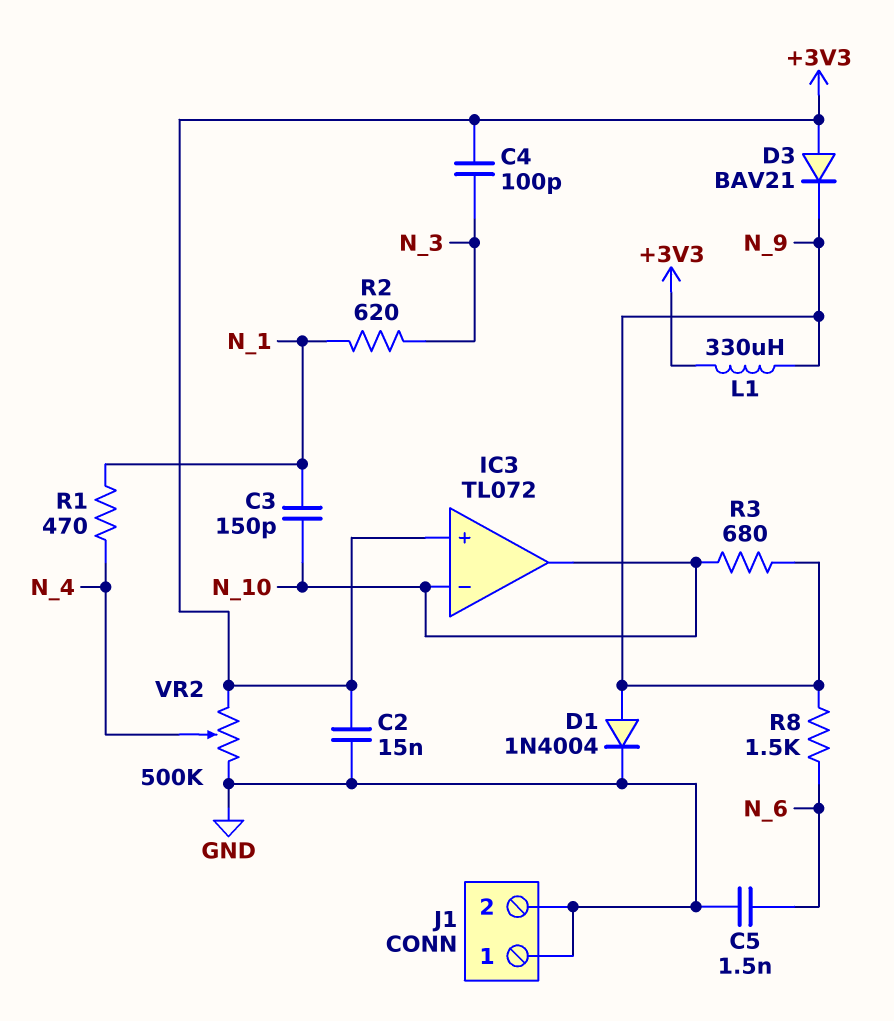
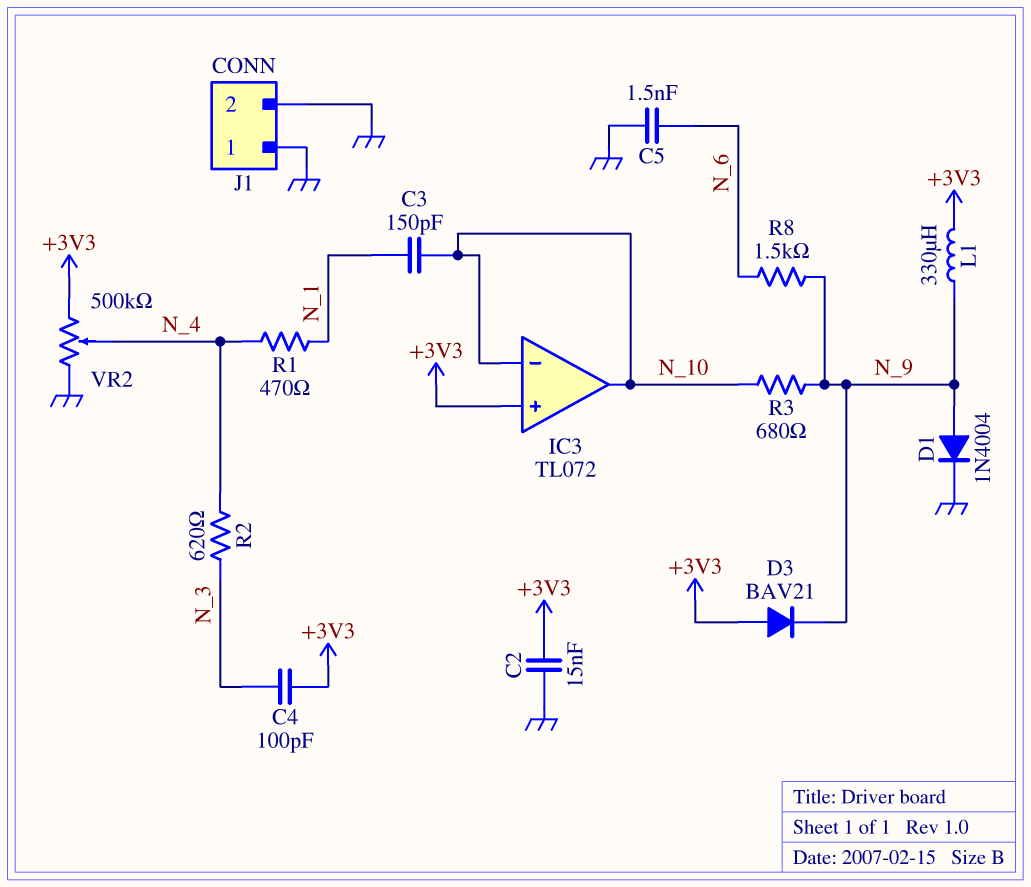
R2: 620 (N_1, N_3) -> 620 (N_3, N_4)

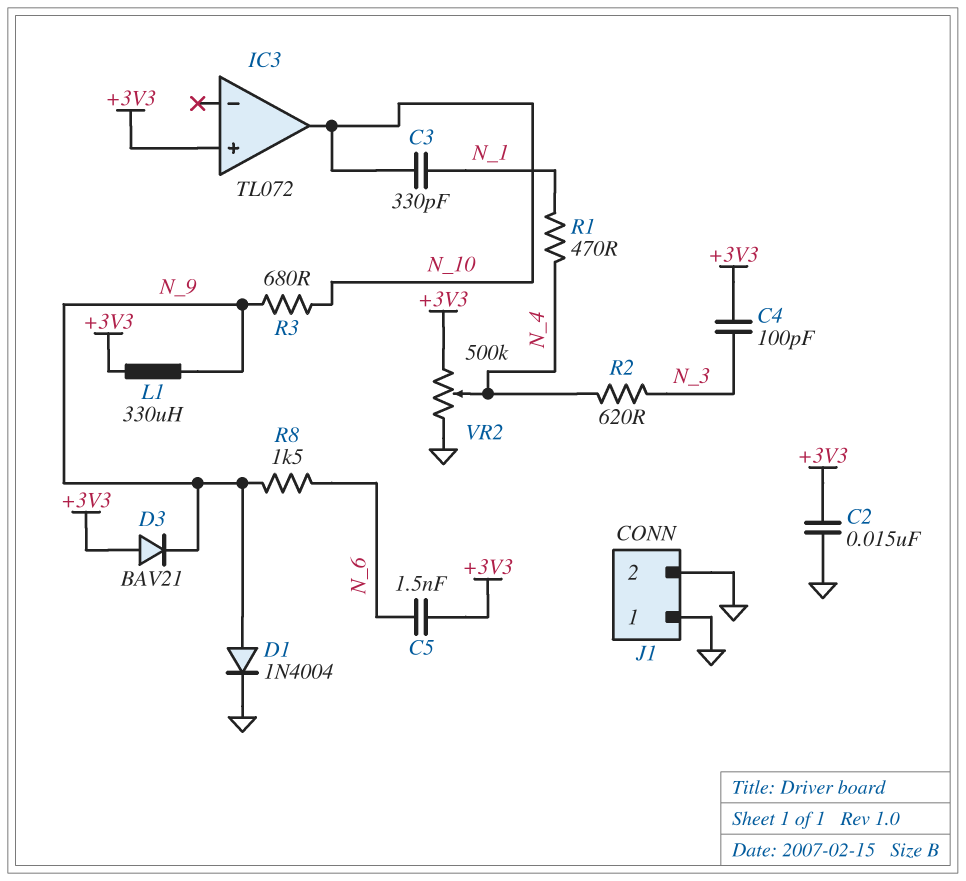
C3: 150pF (N_1, N_10) -> 330pF (N_1, N_10)
C5: 1.5nF (GND, N_6) -> 1.5nF (+3V3, N_6)
IC3 pin in-: N_10 -> none

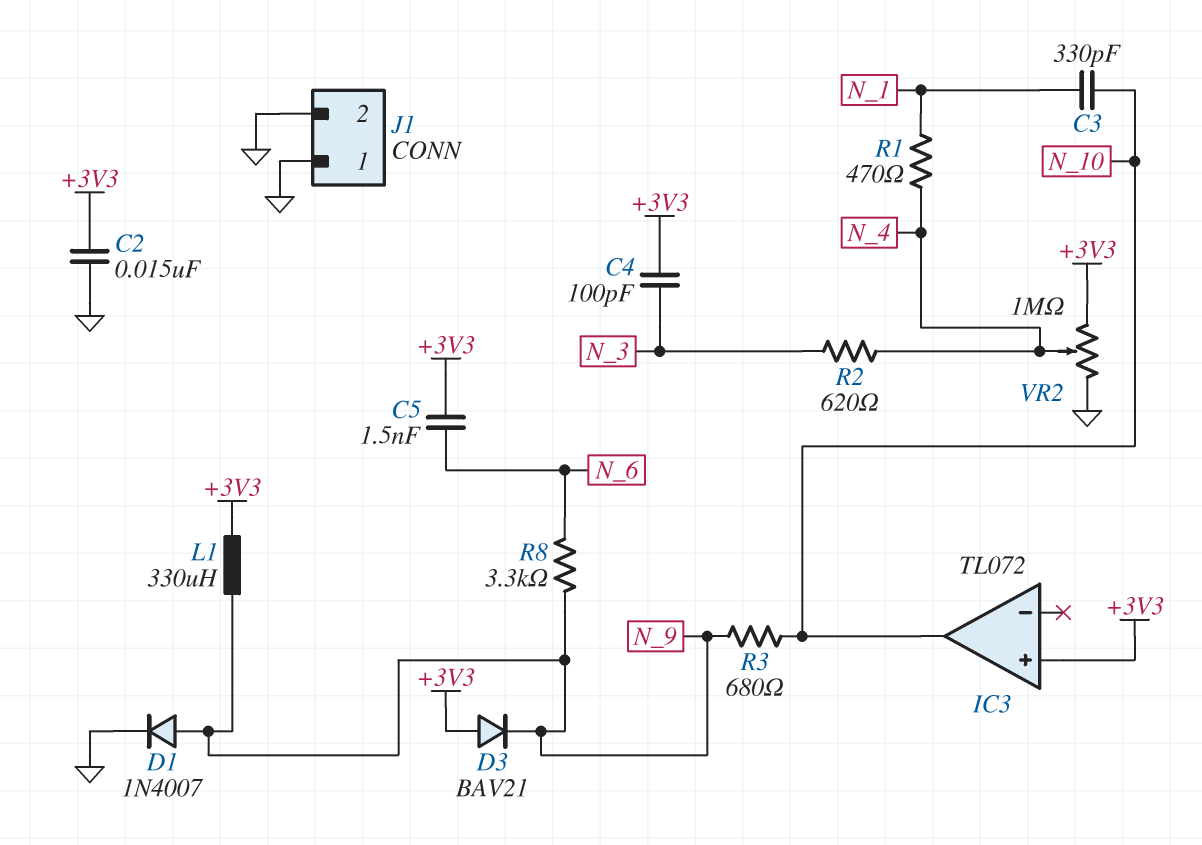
D1: diode 1N4004 (A N_9, K GND) -> diode 1N4007 (A N_9, K GND)
R8: 1.5k (N_6, N_9) -> 3.3k (N_6, N_9)
VR2: 500k (+3V3, GND, wiper N_4) -> 1M (+3V3, GND, wiper N_4)

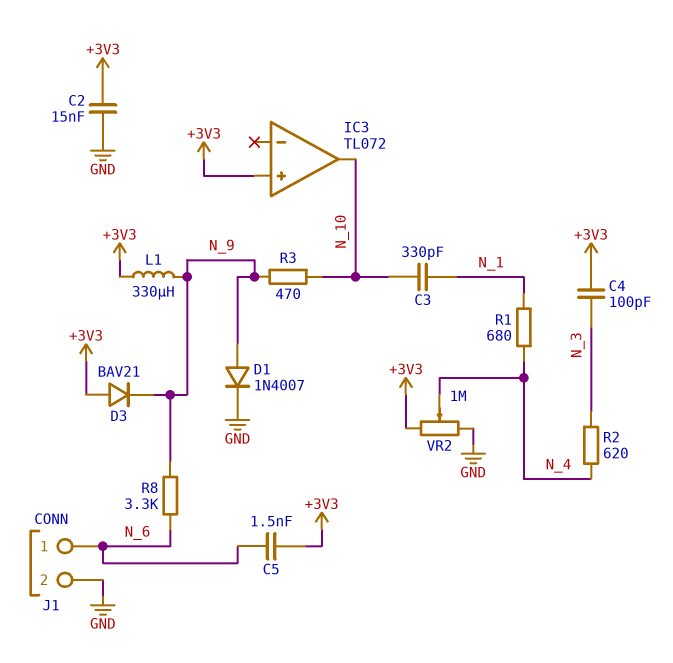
J1 pin 1: GND -> N_6
R1: 470 (N_1, N_4) -> 680 (N_1, N_4)
R3: 680 (N_9, N_10) -> 470 (N_9, N_10)

